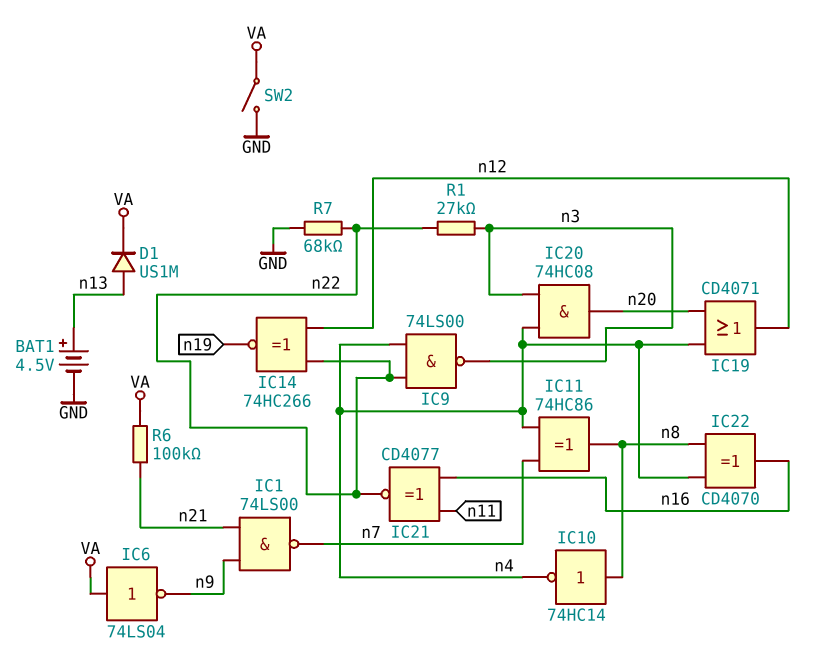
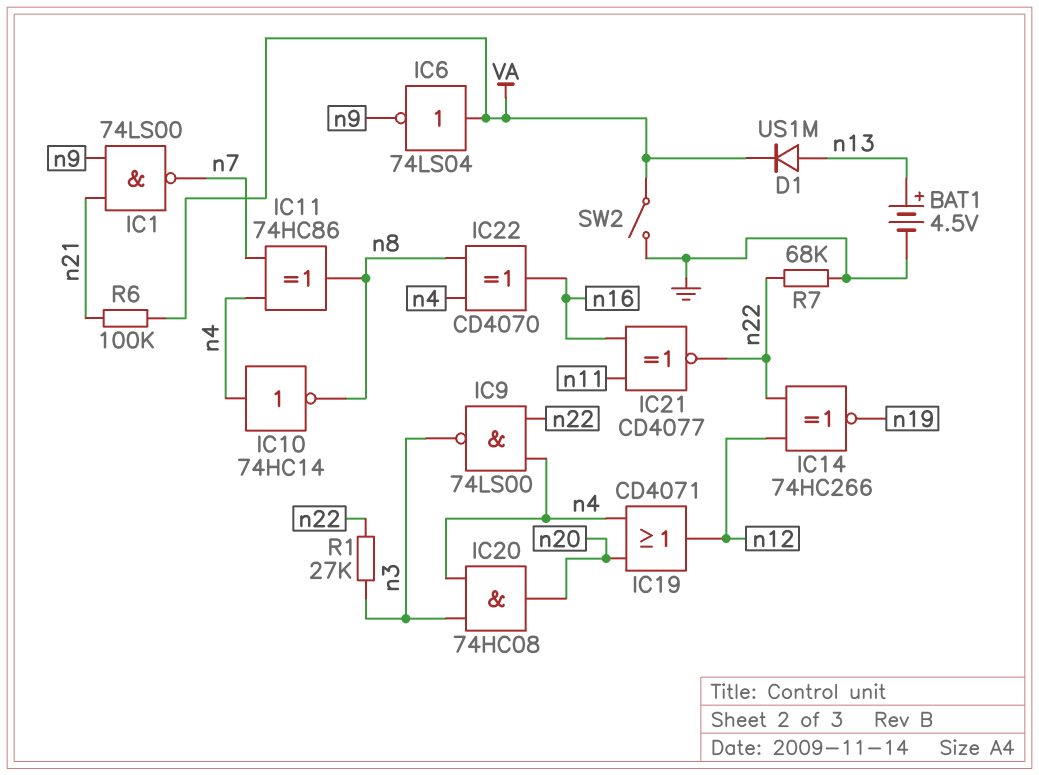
IC10: NOT 74HC14 (in n8, out n4) -> NOT 74HC14 (in n4, out n8)

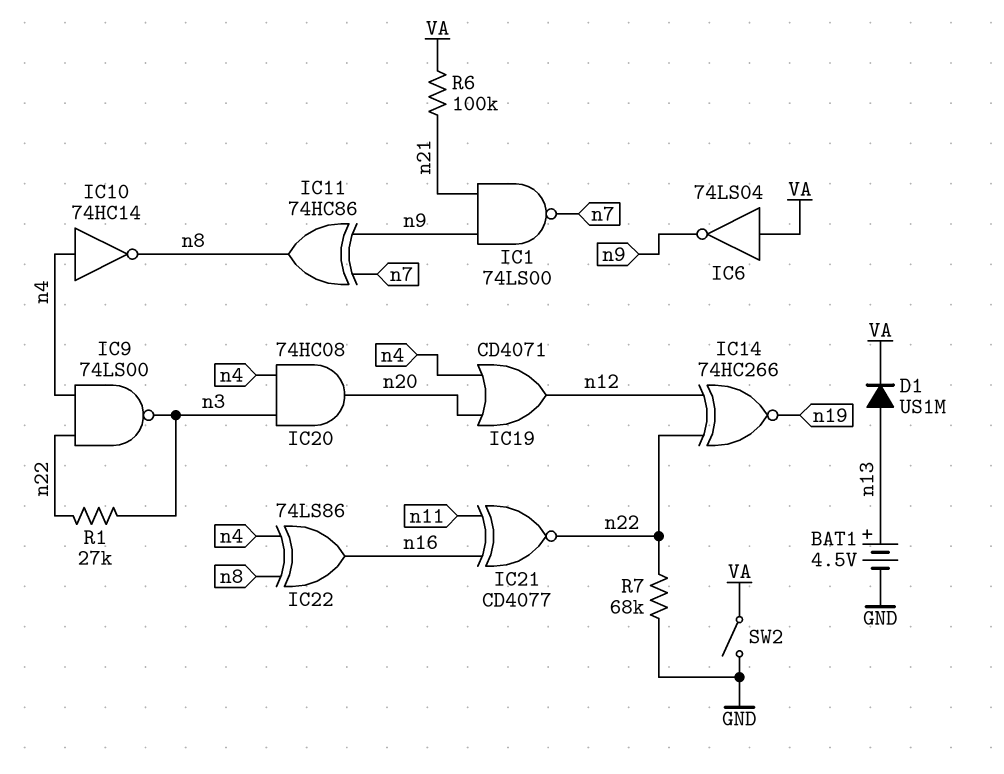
IC11: XOR 74HC86 (in n4, in n7, out n8) -> XOR 74HC86 (in n7, in n9, out n8)
IC22: XOR CD4070 (in n4, in n8, out n16) -> XOR 74LS86 (in n4, in n8, out n16)

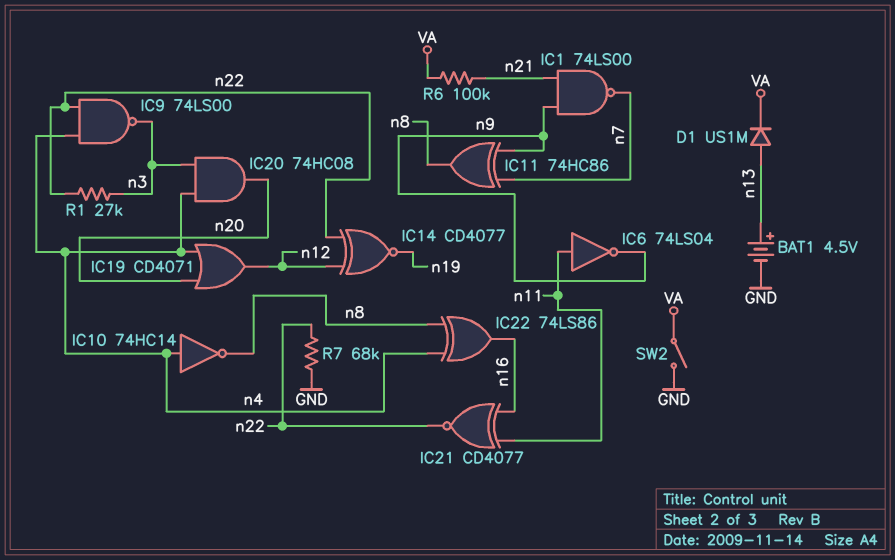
IC6: NOT 74LS04 (in VA, out n9) -> NOT 74LS04 (in n11, out n9)
IC14: XNOR 74HC266 (in n12, in n22, out n19) -> XNOR CD4077 (in n12, in n22, out n19)

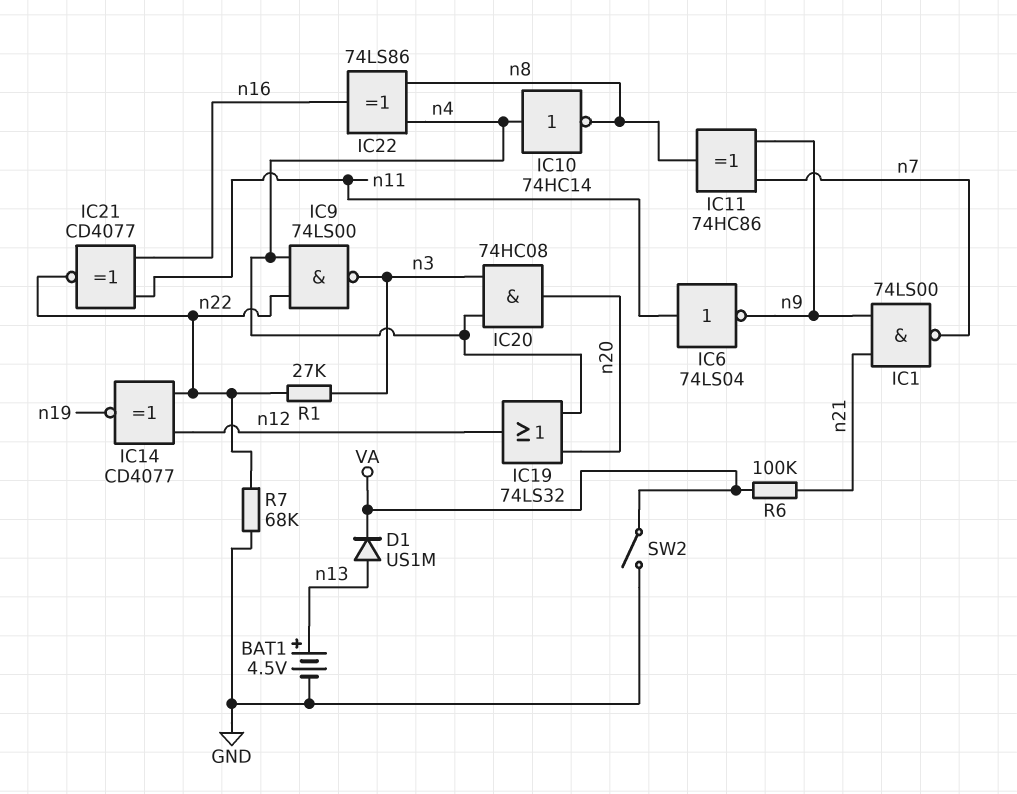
IC19: OR CD4071 (in n4, in n20, out n12) -> OR 74LS32 (in n4, in n20, out n12)

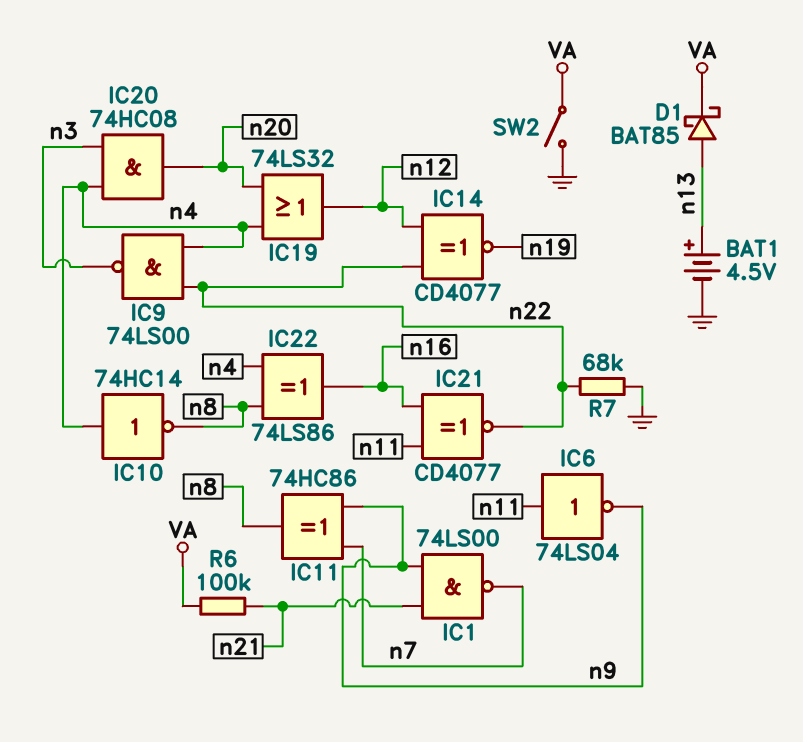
D1: diode US1M (A n13, K VA) -> schottky BAT85 (A n13, K VA)
R1: 27k (n3, n22) -> none

